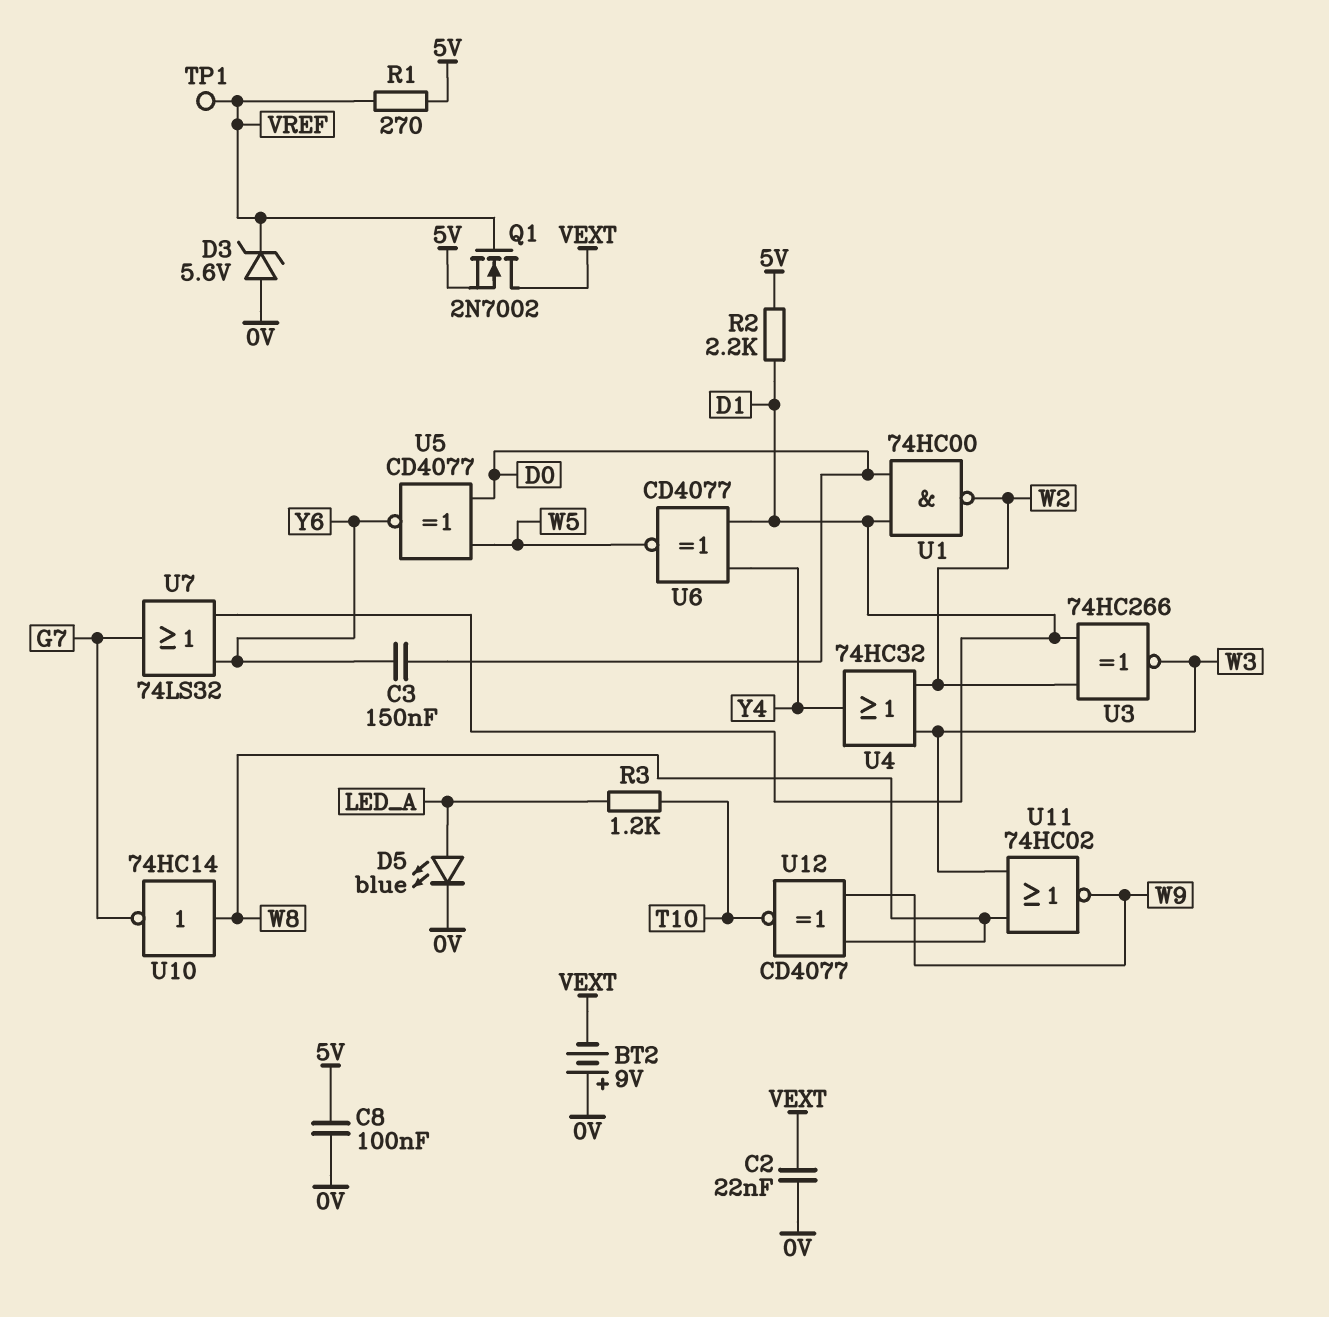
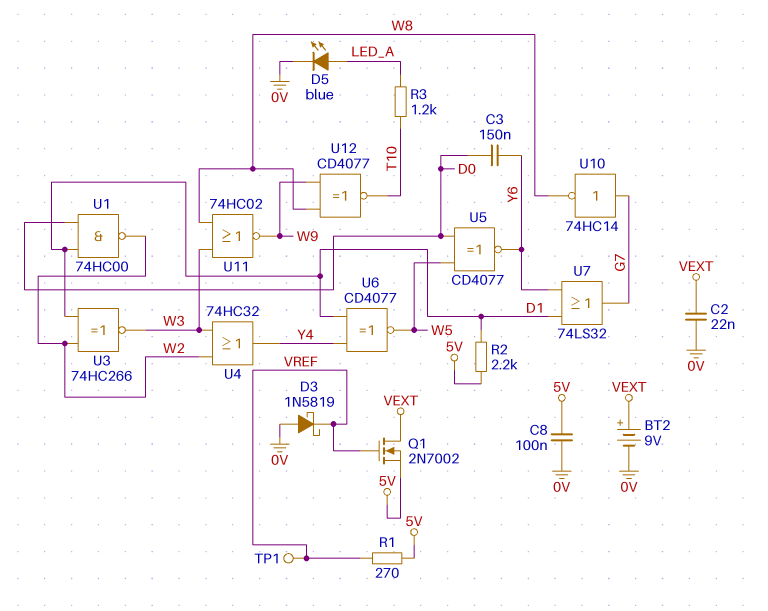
BT2: 9V (plus 0V, minus VEXT) -> 9V (plus VEXT, minus 0V)
D3: zener 5.6V (A 0V, K VREF) -> schottky 1N5819 (A 0V, K VREF)
U10: NOT 74HC14 (in W8, out G7) -> NOT 74HC14 (in G7, out W8)

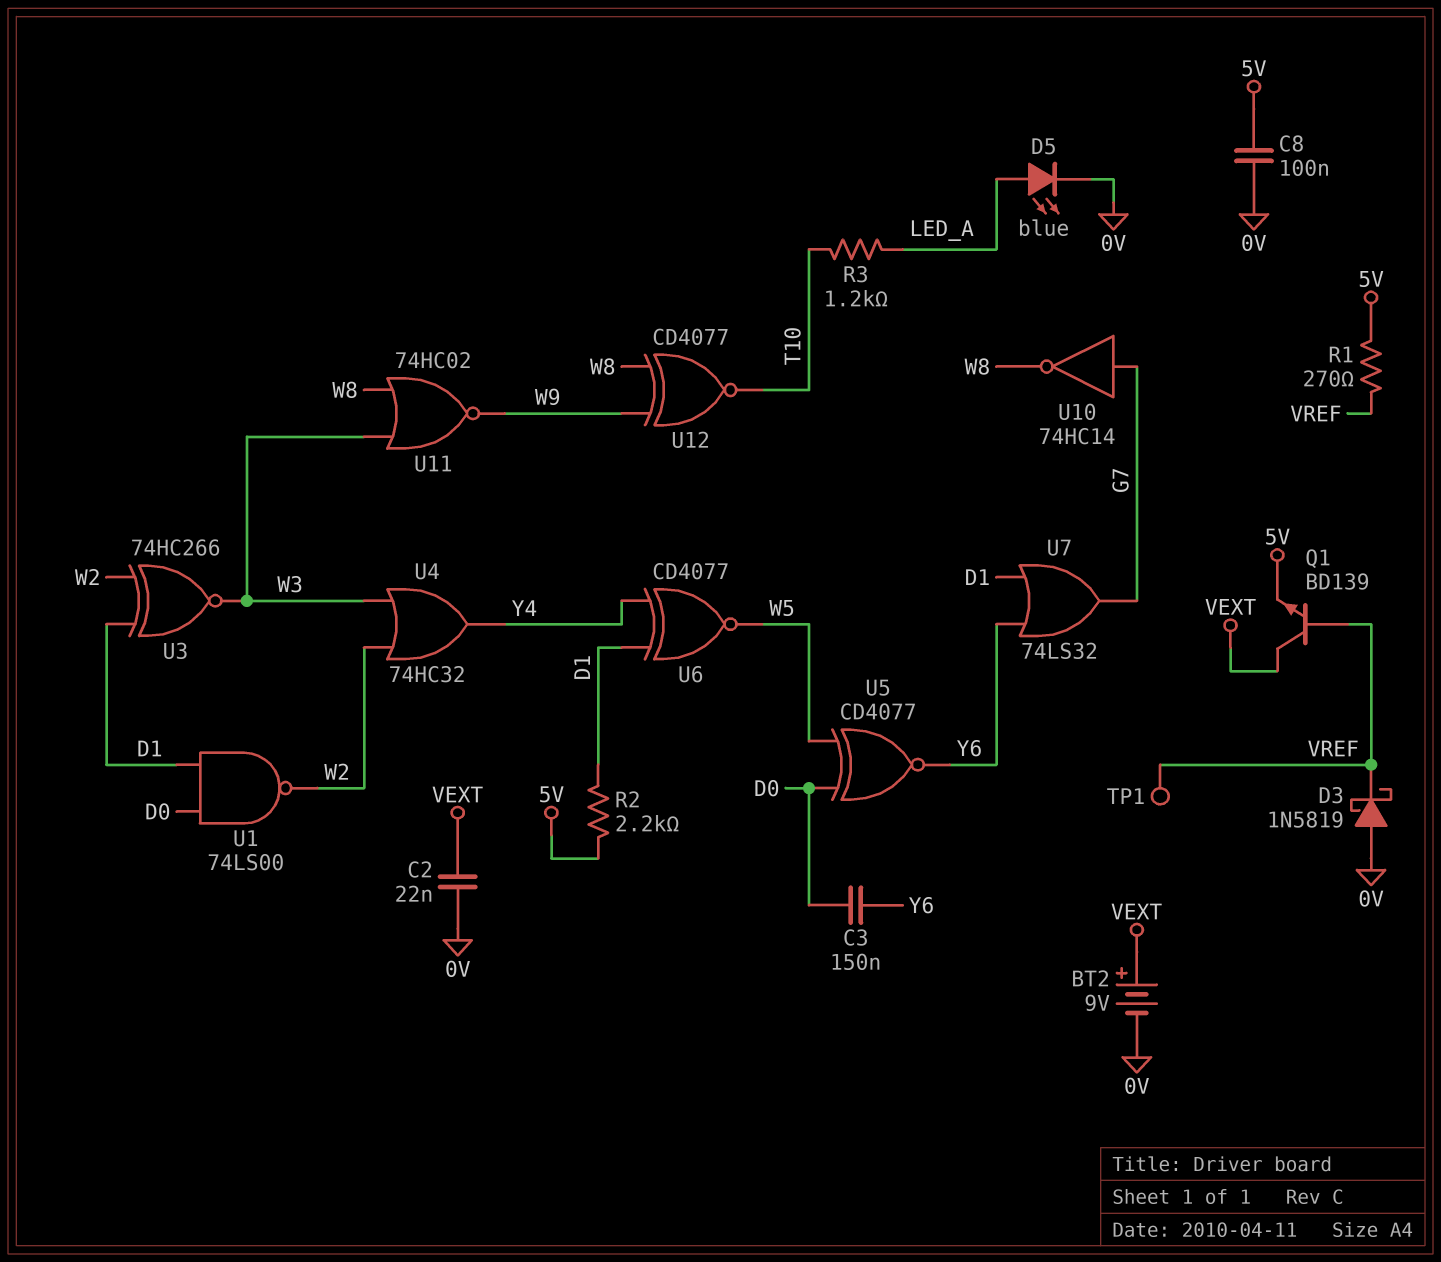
Q1: NMOS 2N7002 (G VREF, D VEXT, S 5V) -> NPN BD139 (B VREF, C VEXT, E 5V)
U1: NAND 74HC00 (in D0, in D1, out W2) -> NAND 74LS00 (in D0, in D1, out W2)

